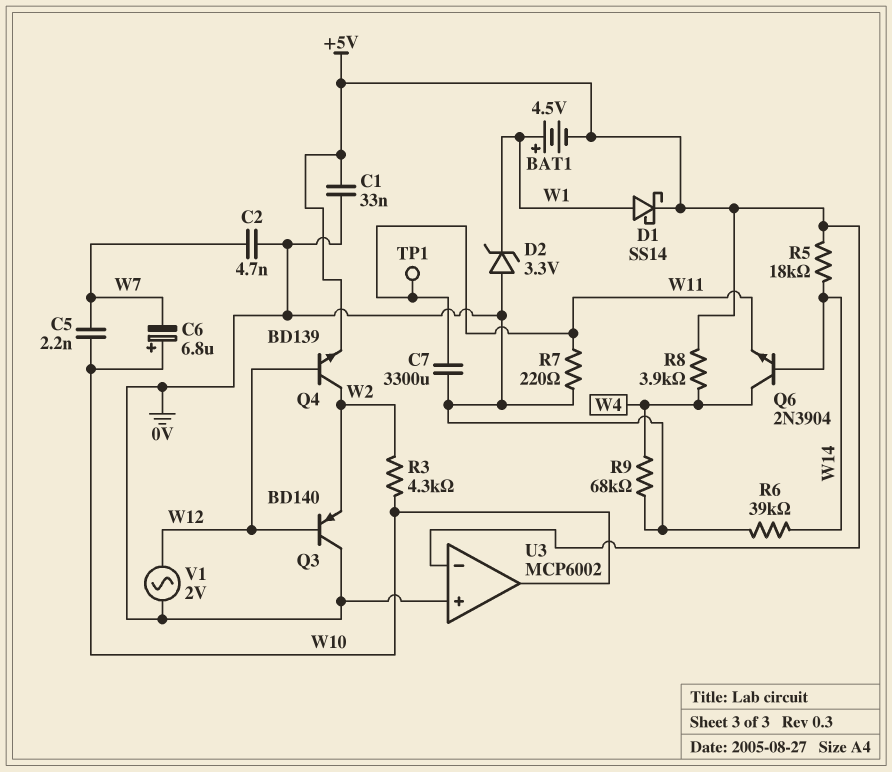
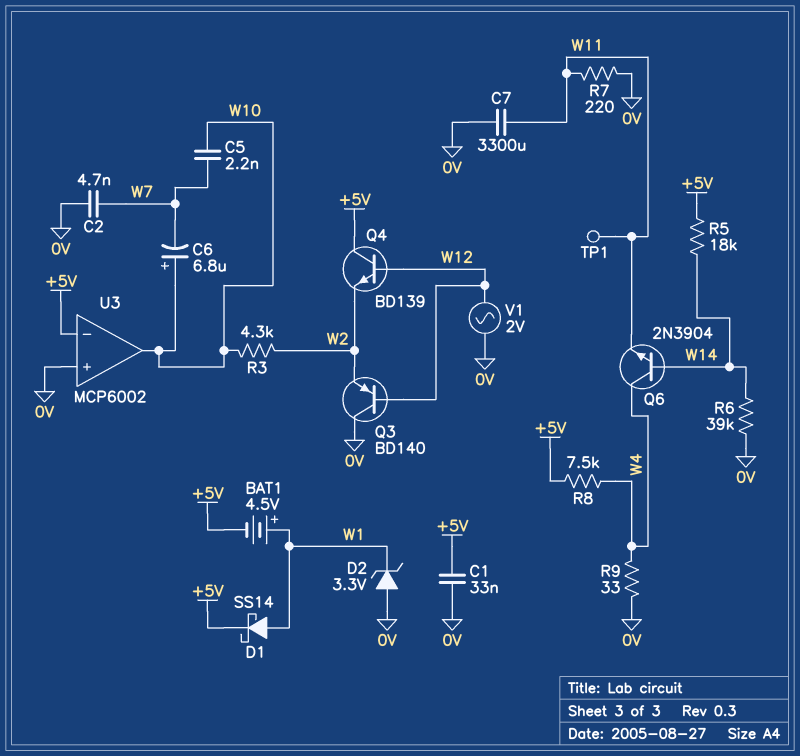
Q4: NPN BD139 (B W12, C W2, E +5V) -> NPN BD139 (B W12, C +5V, E W2)
R8: 3.9k (+5V, W4) -> 7.5k (+5V, W4)
R9: 68k (0V, W4) -> 33 (0V, W4)

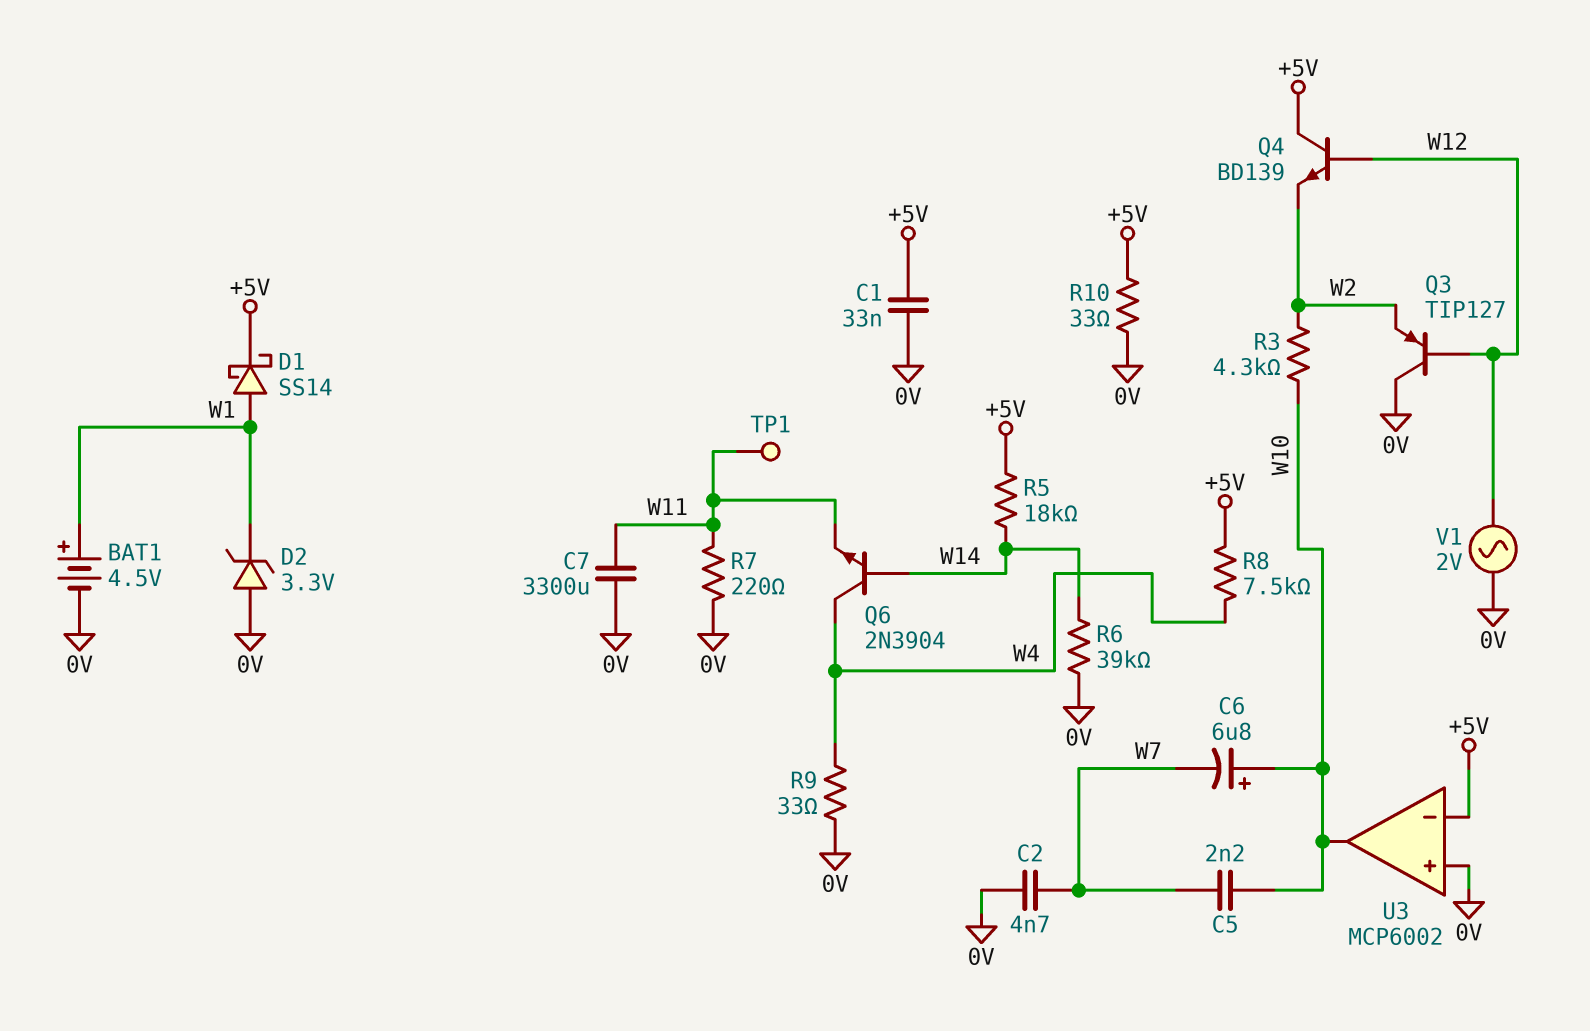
BAT1: 4.5V (plus W1, minus +5V) -> 4.5V (plus W1, minus 0V)
Q3: PNP BD140 (B W12, C 0V, E W2) -> PNP TIP127 (B W12, C 0V, E W2)
R10: none -> 33 (+5V, 0V)

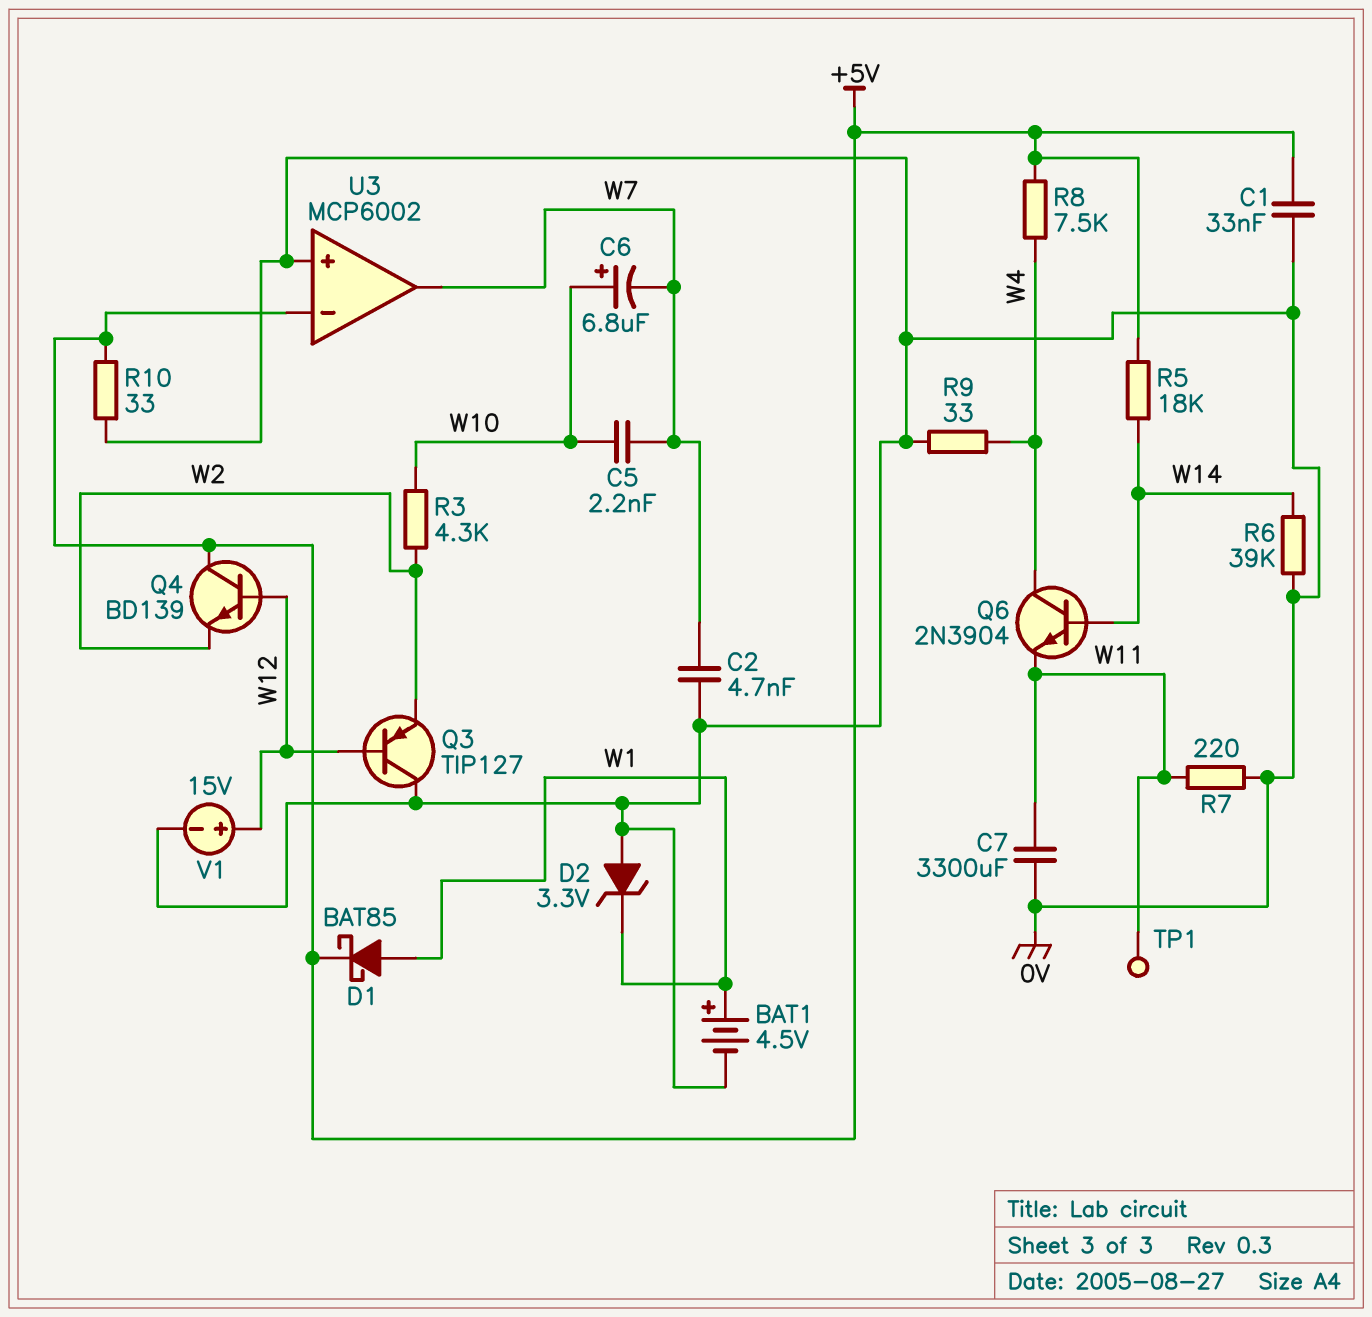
D1: schottky SS14 (A W1, K +5V) -> schottky BAT85 (A W1, K +5V)
U3 pin out: W10 -> W7
V1: AC 2V (0V, W12) -> 15V (plus W12, minus 0V)

